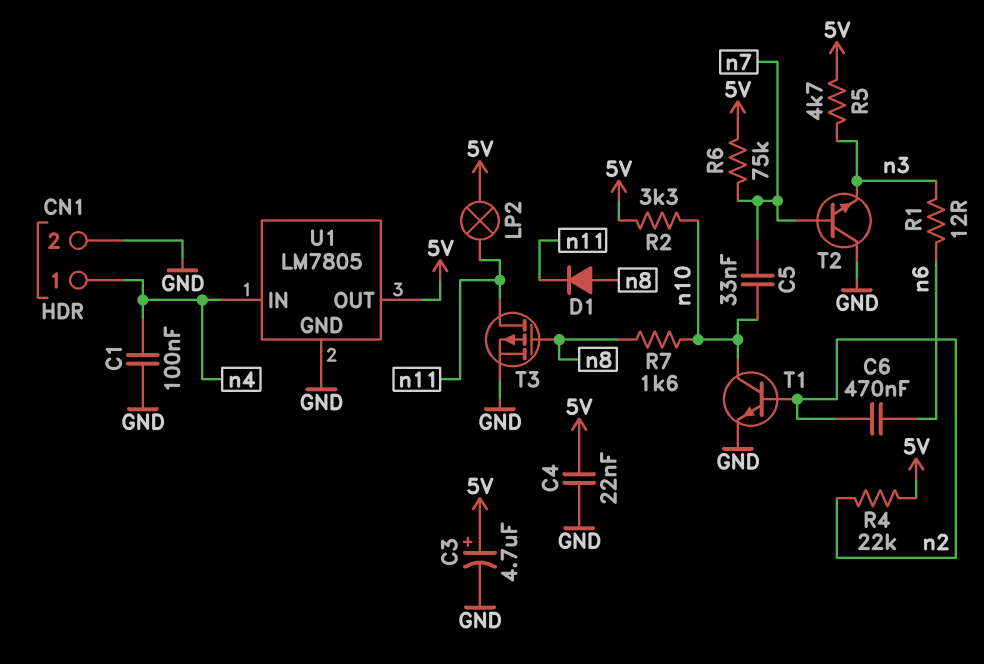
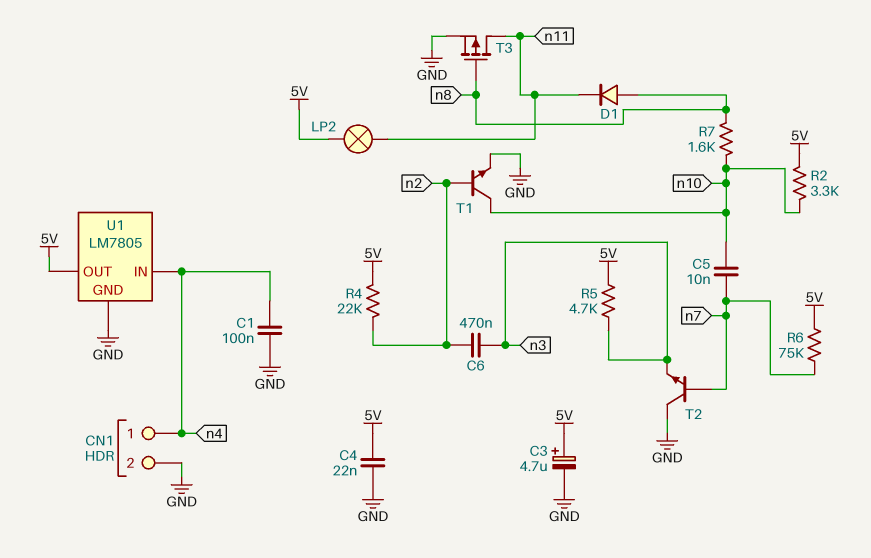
C5: 33nF (n7, n10) -> 10nF (n7, n10)
C6: 470nF (n2, n6) -> 470nF (n2, n3)
R1: 12 (n3, n6) -> none

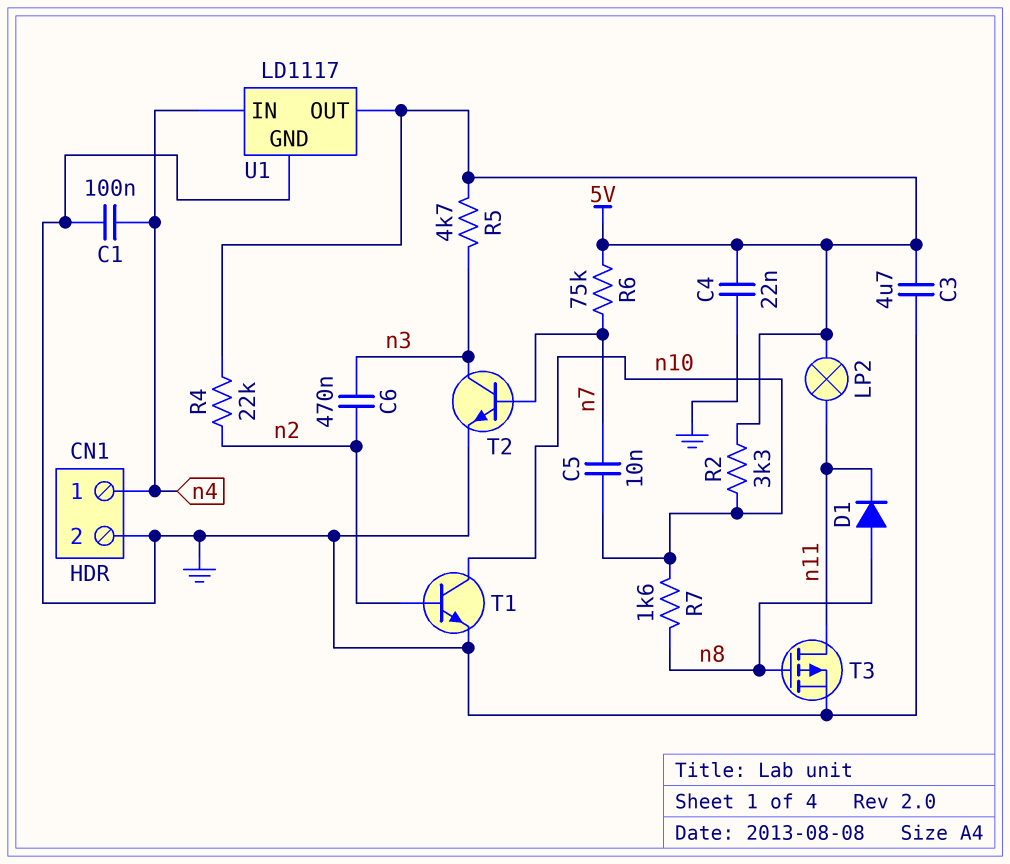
C3: 4.7uF (plus 5V, minus GND) -> 4.7uF (5V, GND)
T2: NPN (B n7, C GND, E n3) -> NPN (B n7, C n3, E GND)
U1: LM7805 -> LD1117

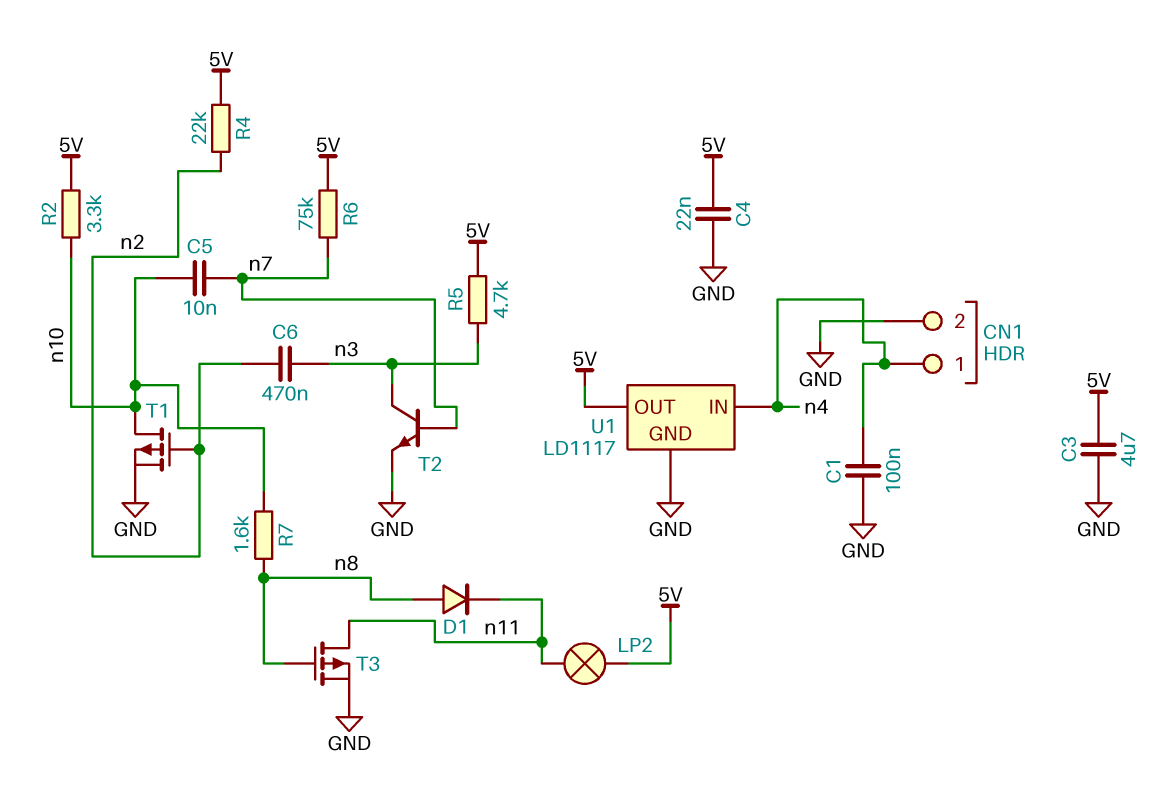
T1: NPN (B n2, C n10, E GND) -> PMOS (G n2, D n10, S GND)

